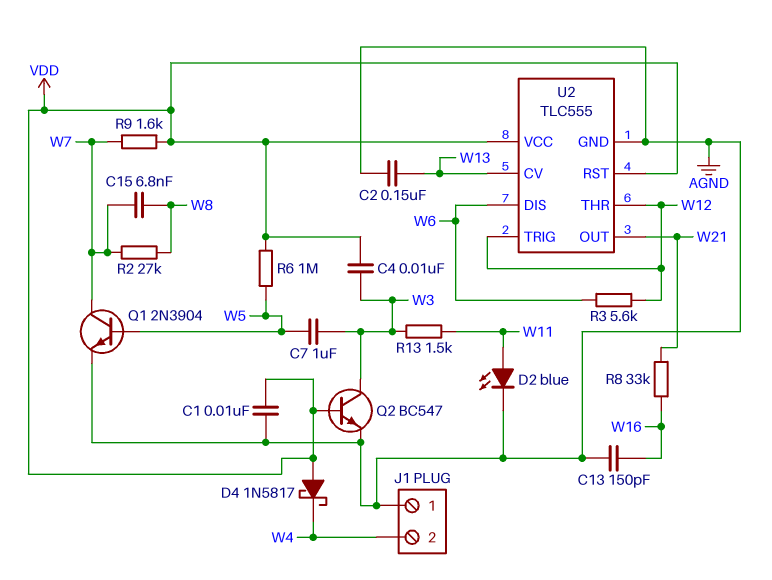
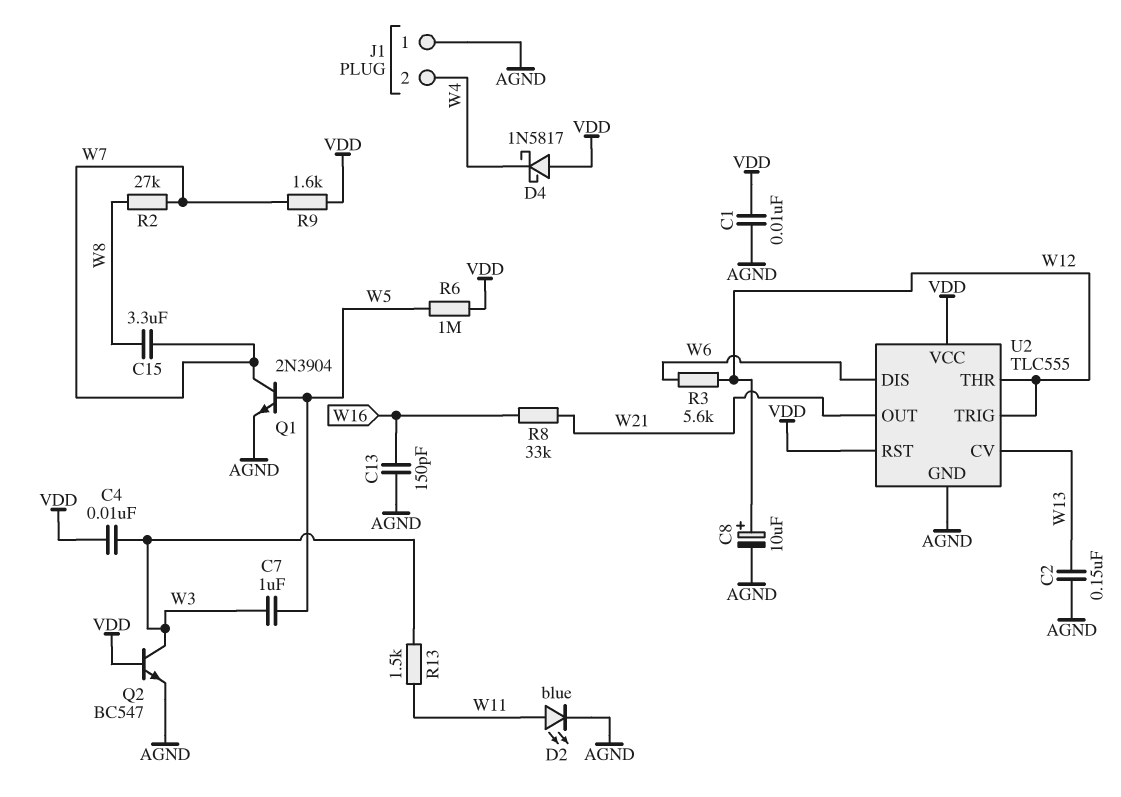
C8: none -> 10uF (plus W12, minus AGND)
C15: 6.8nF (W7, W8) -> 3.3uF (W7, W8)

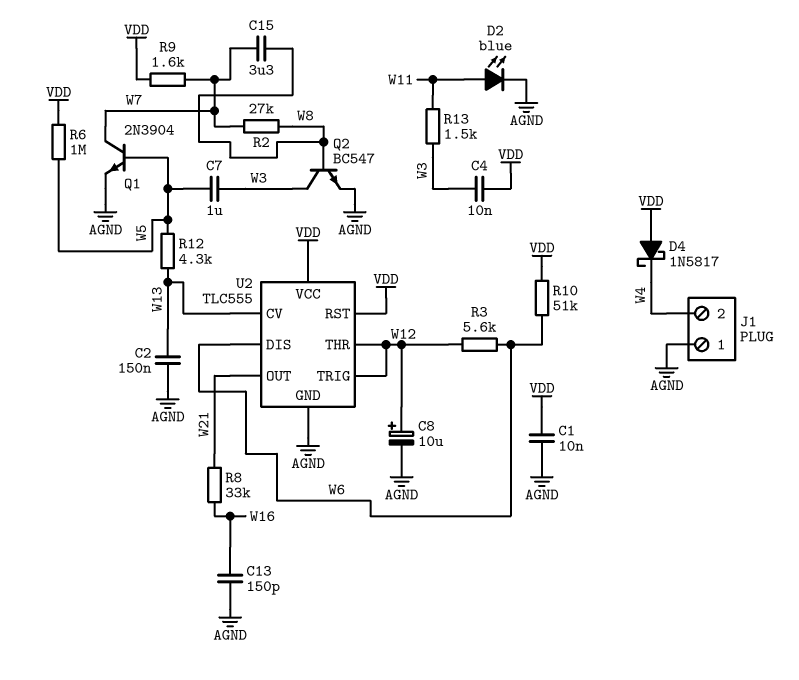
Q2: NPN BC547 (B VDD, C W3, E AGND) -> NPN BC547 (B W8, C W3, E AGND)
R10: none -> 51k (VDD, W6)
R12: none -> 4.3k (W5, W13)

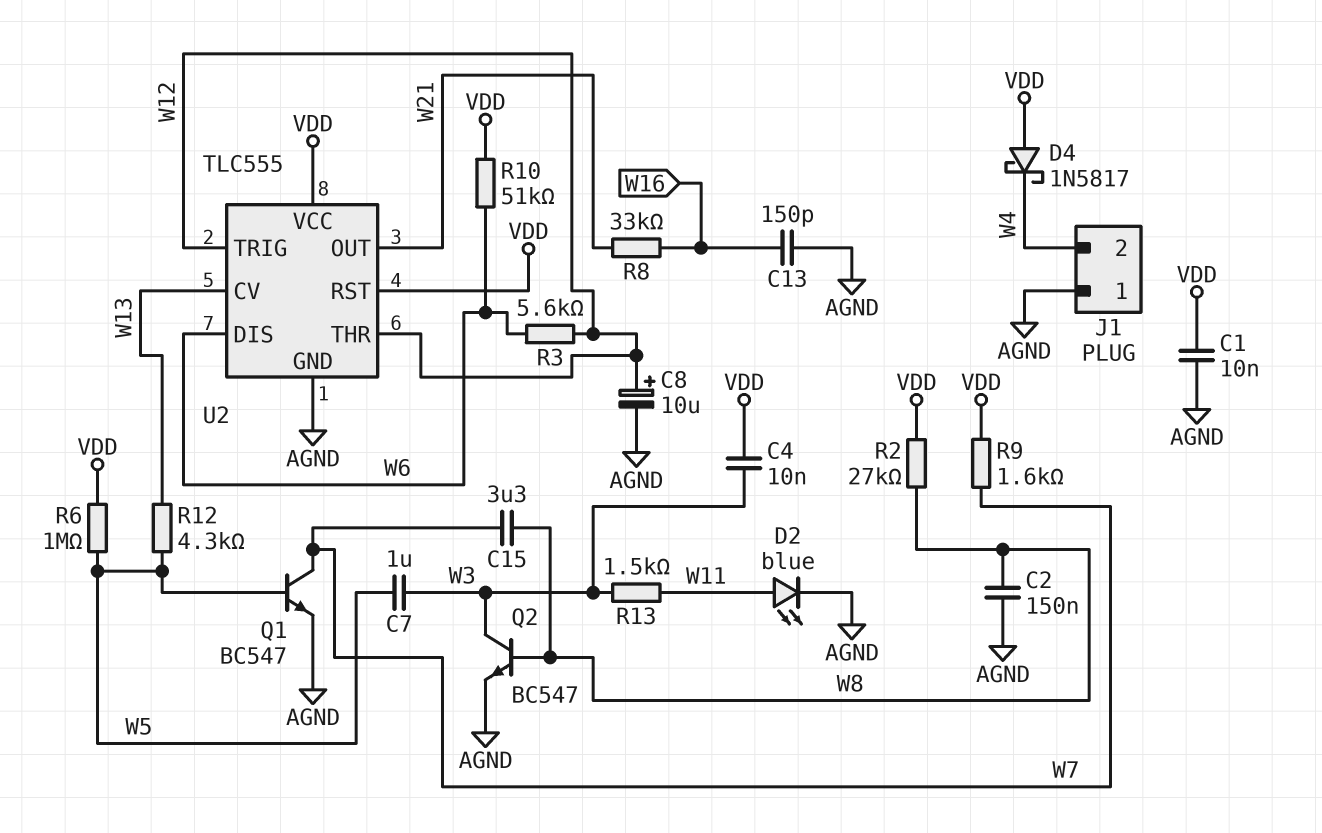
C2: 150nF (AGND, W13) -> 150nF (AGND, W8)
Q1: NPN 2N3904 (B W5, C W7, E AGND) -> NPN BC547 (B W5, C W7, E AGND)
R2: 27k (W7, W8) -> 27k (VDD, W8)

